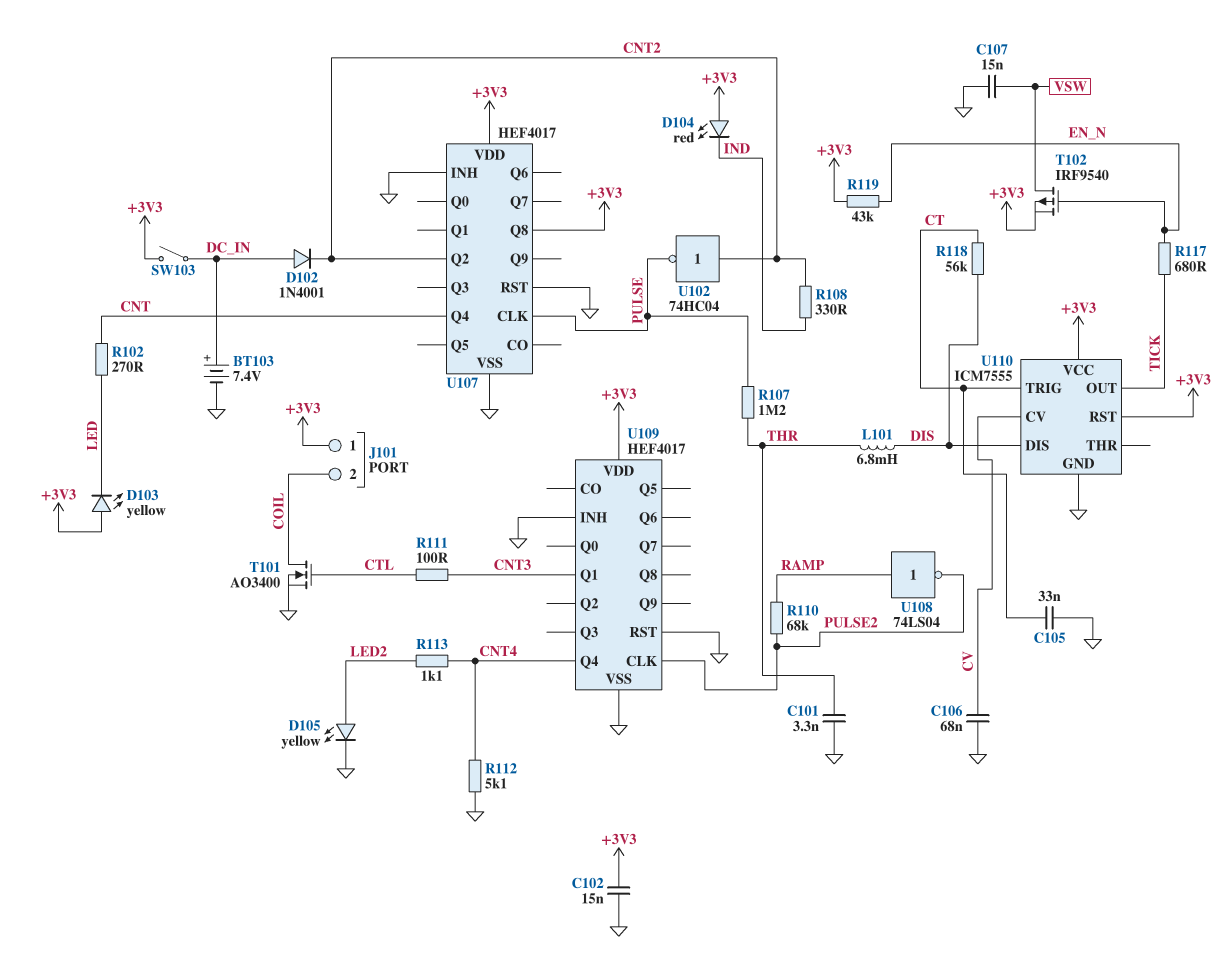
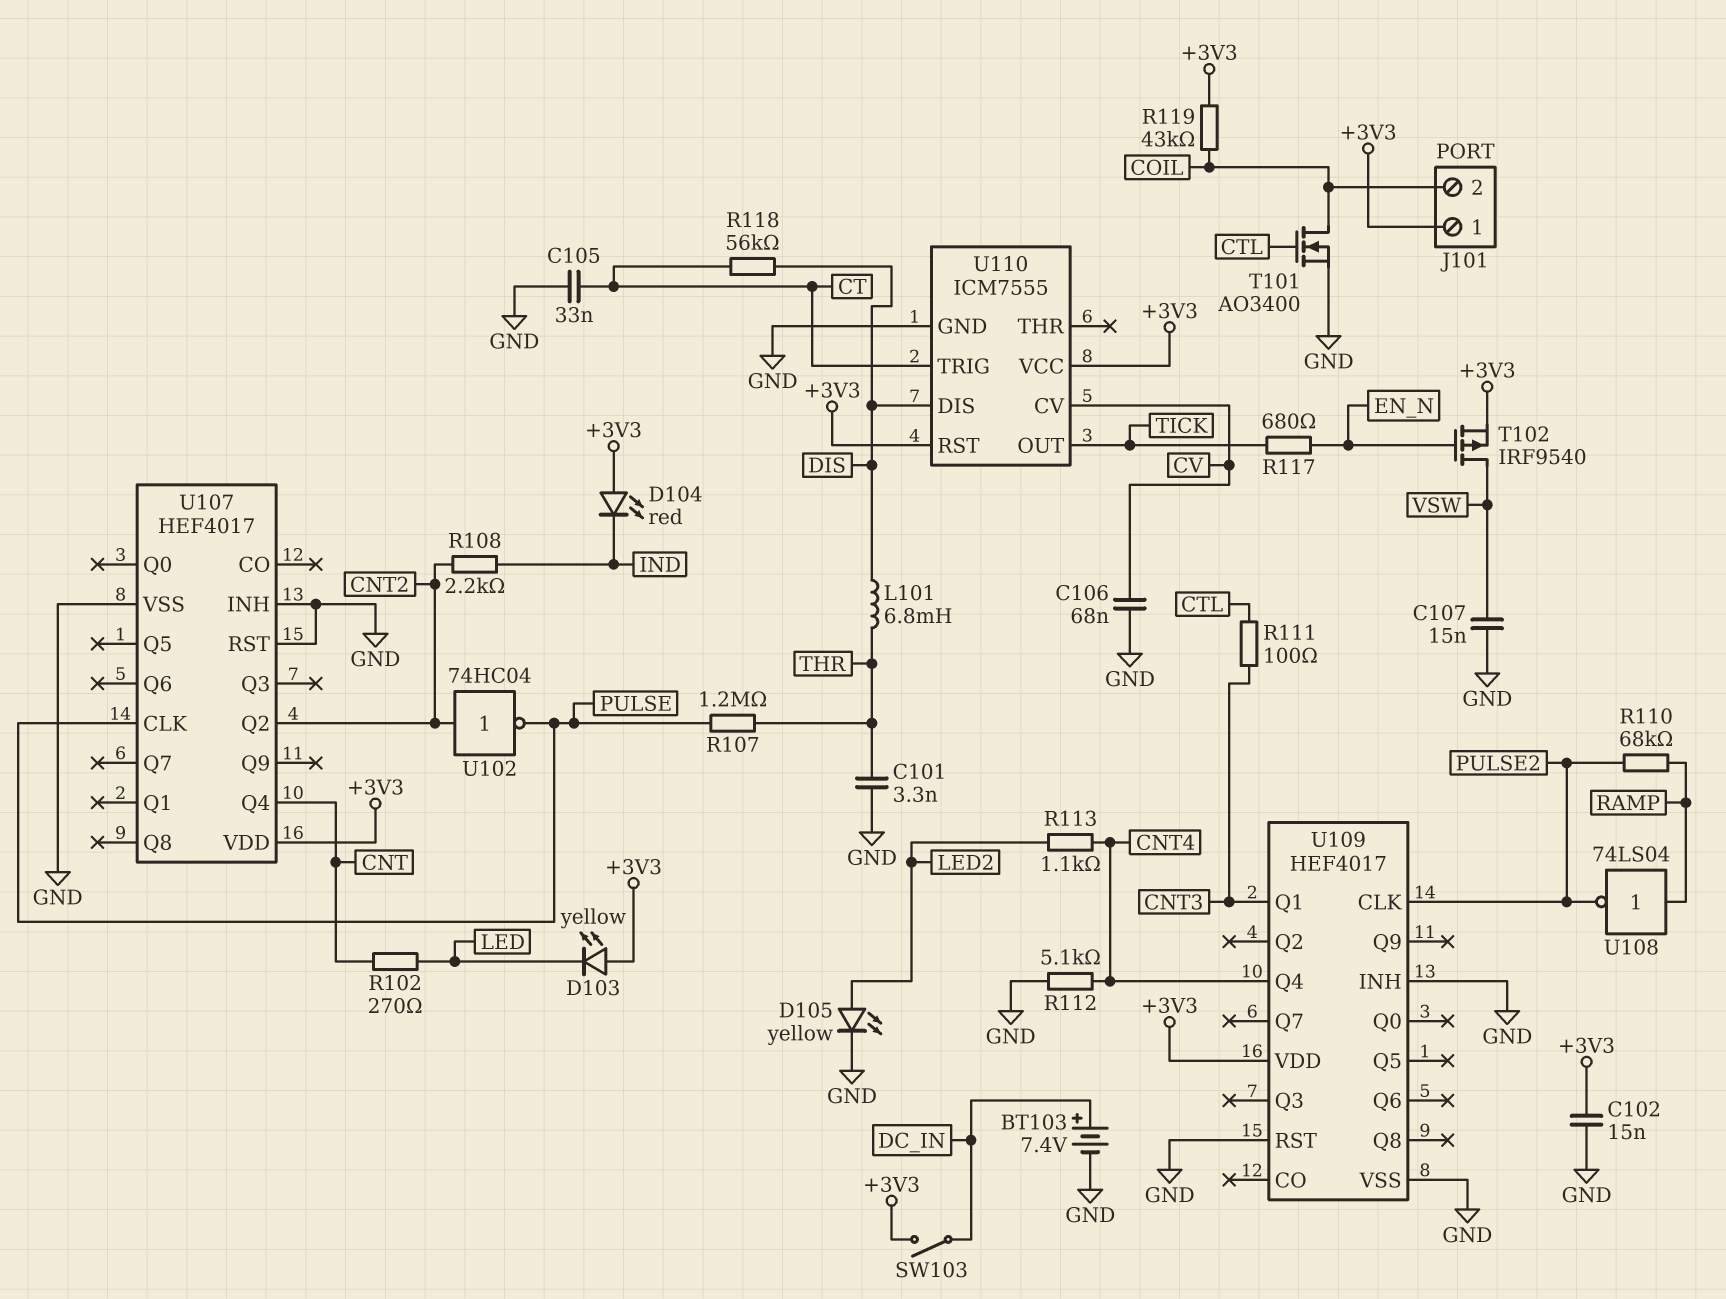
D102: diode 1N4001 (A DC_IN, K CNT2) -> none
R108: 330 (CNT2, IND) -> 2.2k (CNT2, IND)
R119: 43k (+3V3, EN_N) -> 43k (+3V3, COIL)
U107 pin Q8: +3V3 -> none

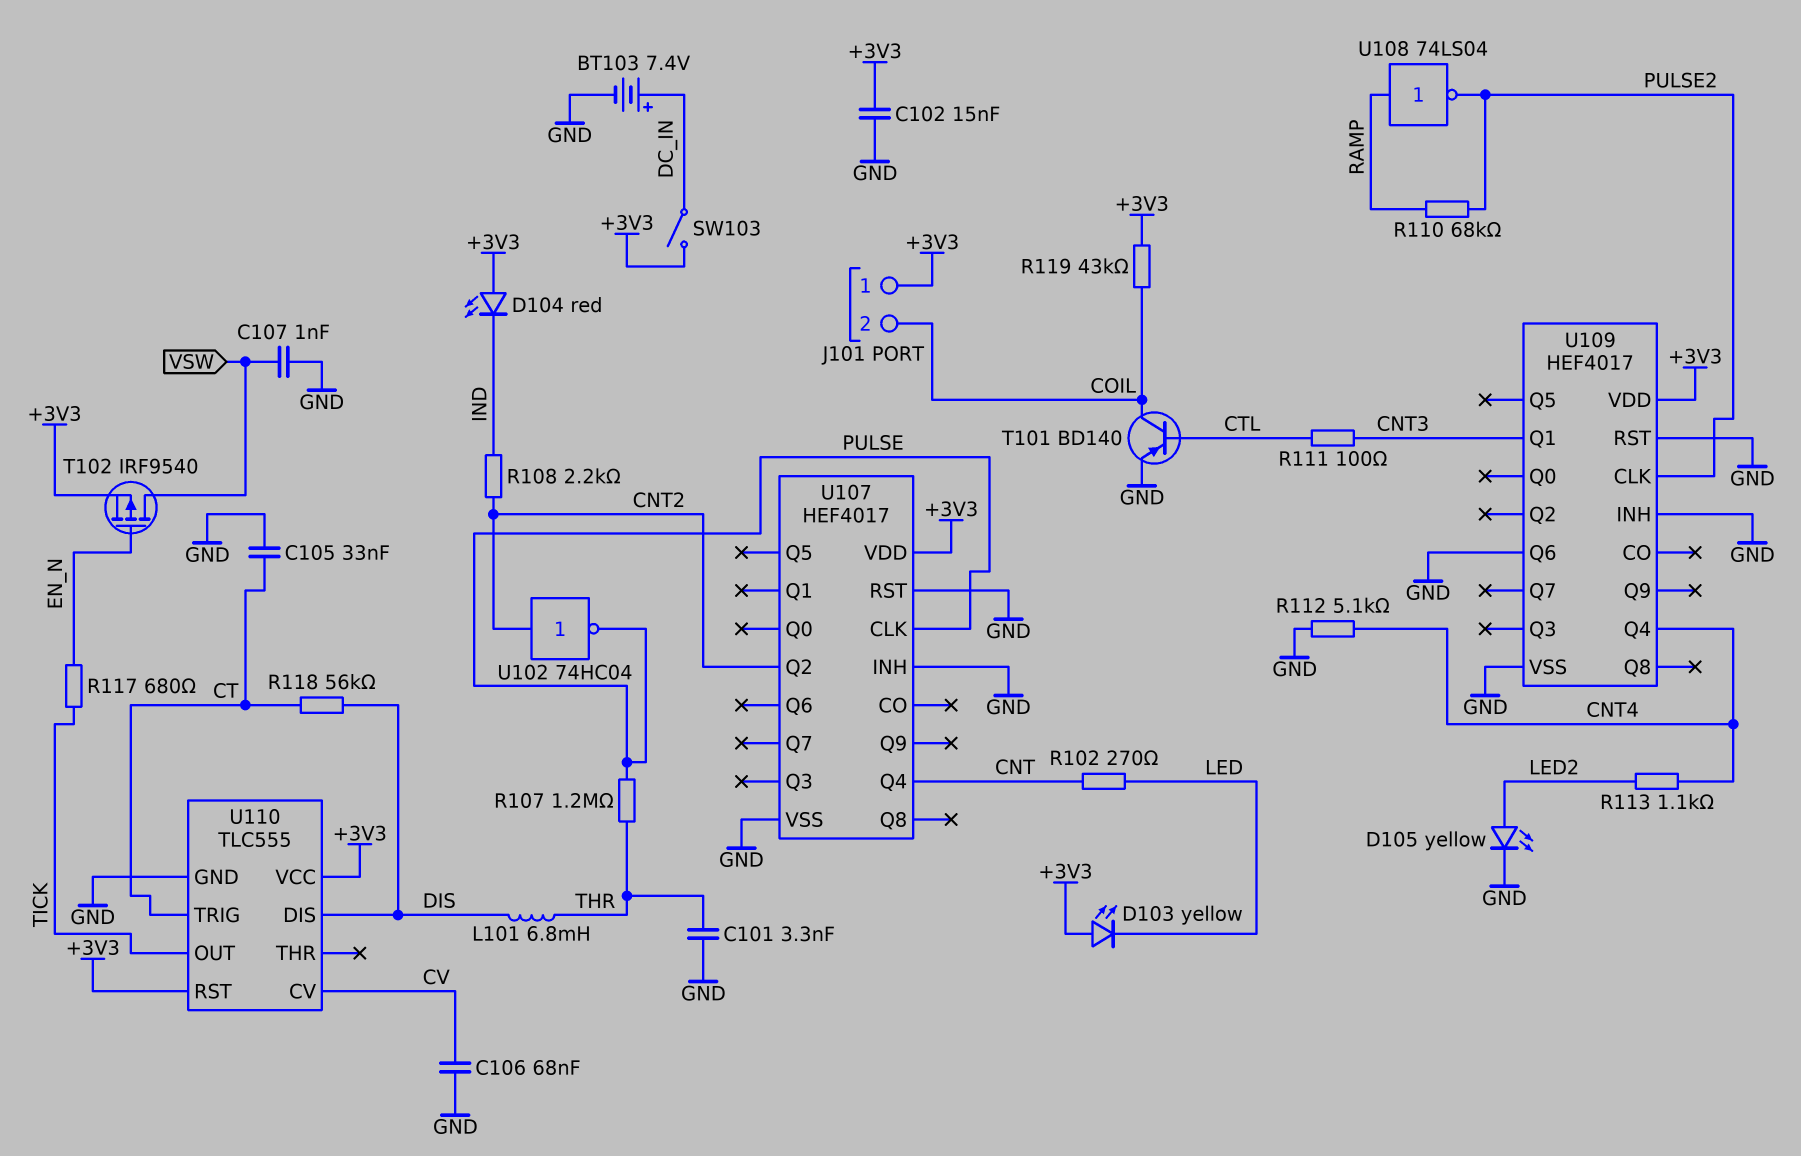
C107: 15nF (GND, VSW) -> 1nF (GND, VSW)
T101: NMOS AO3400 (G CTL, D COIL, S GND) -> PNP BD140 (B CTL, C COIL, E GND)
U109 pin Q6: none -> GND
U110: ICM7555 -> TLC555

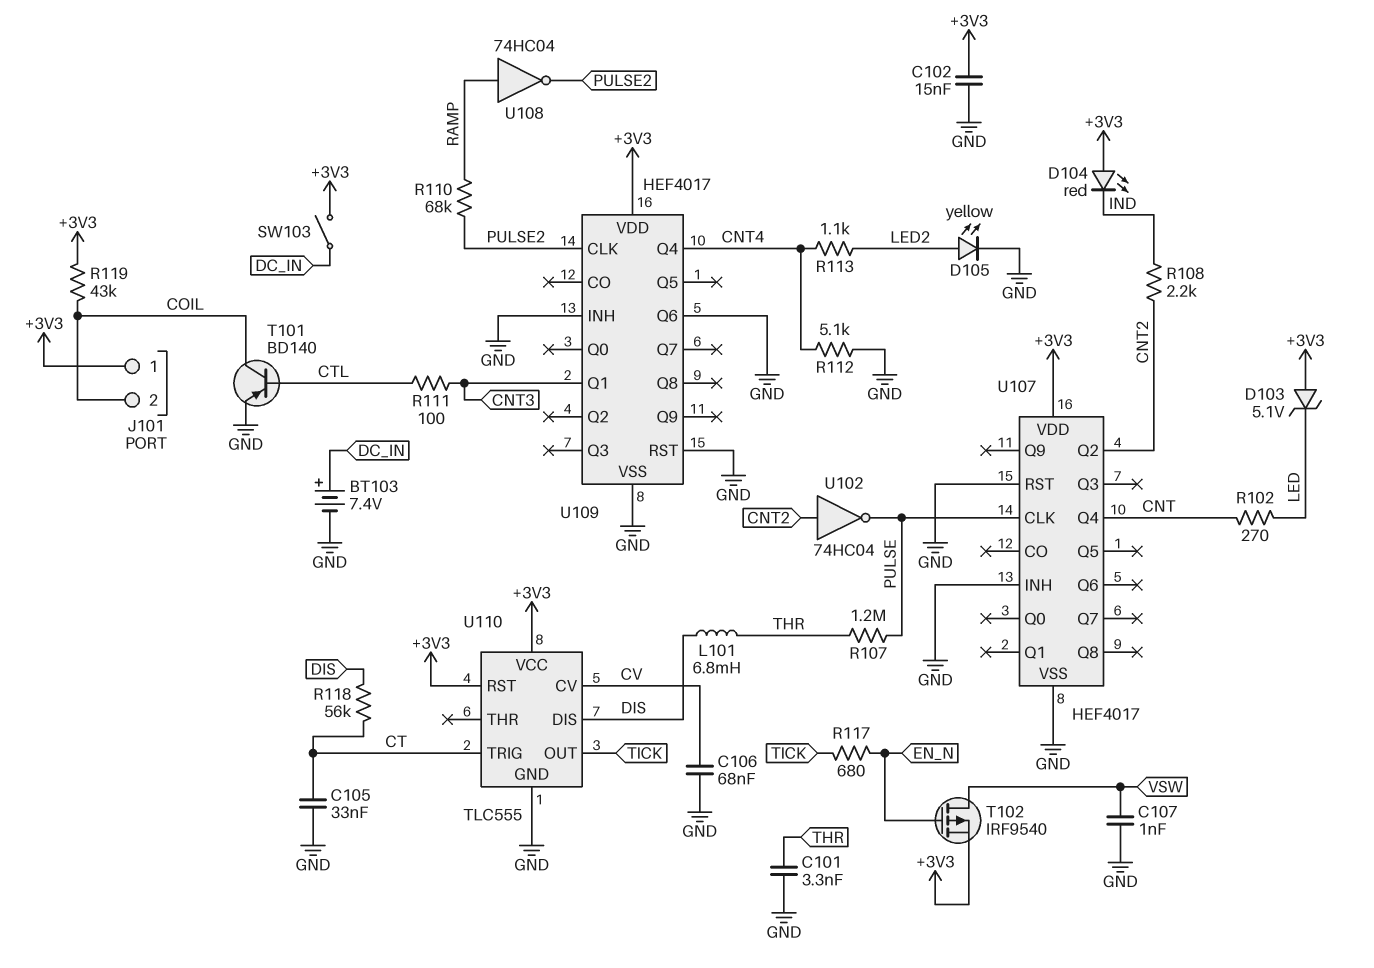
D103: LED yellow (A +3V3, K LED) -> zener 5.1V (A +3V3, K LED)
U108: NOT 74LS04 (in RAMP, out PULSE2) -> NOT 74HC04 (in RAMP, out PULSE2)

